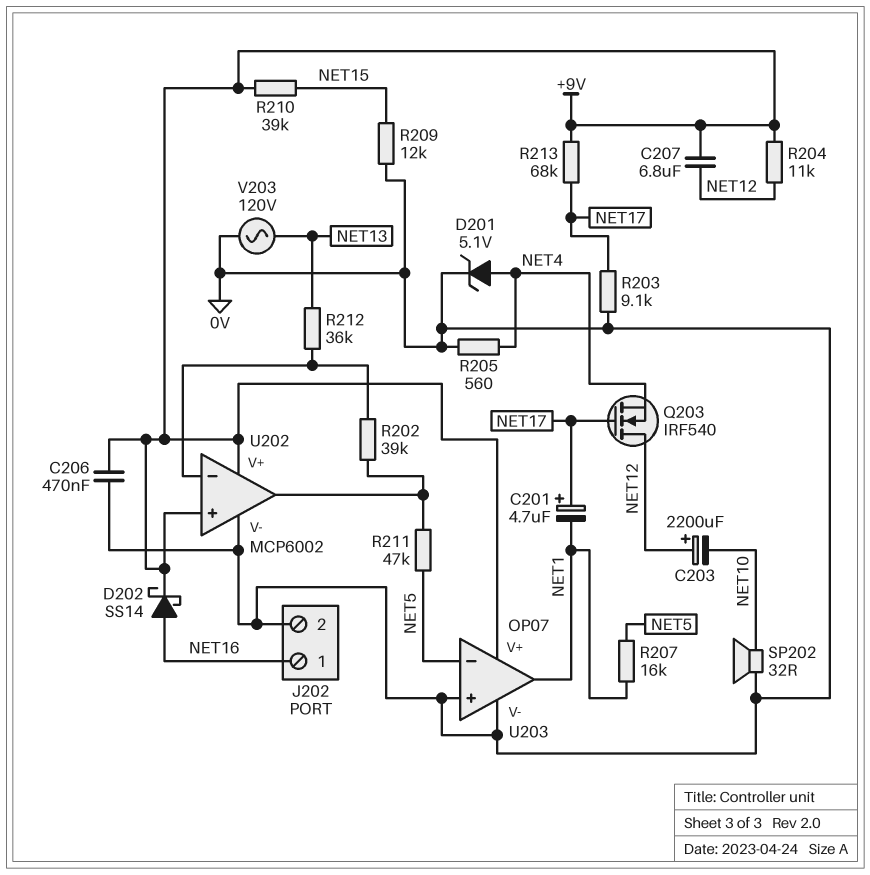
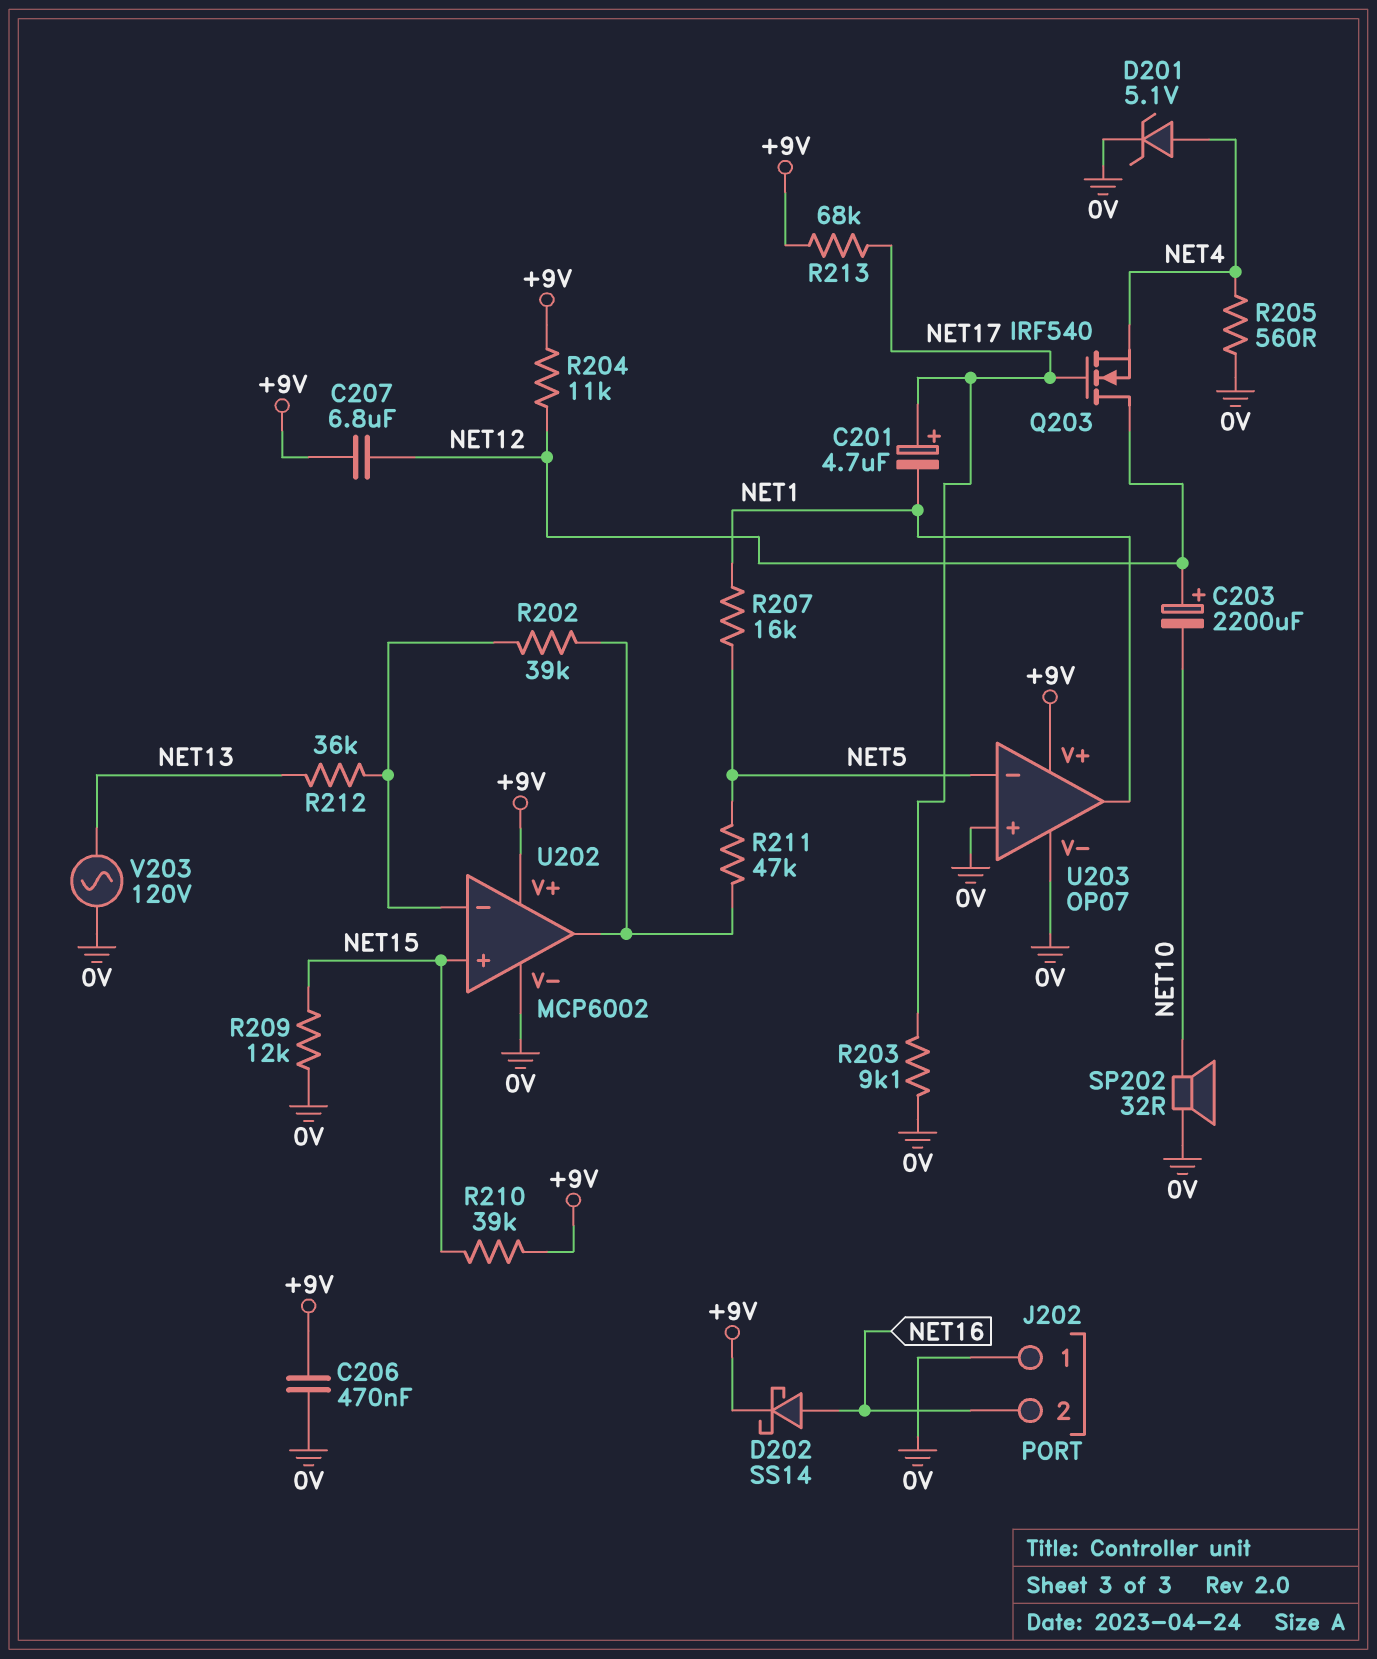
J202 pin 1: NET16 -> 0V
J202 pin 2: 0V -> NET16
U202 pin in+: +9V -> NET15

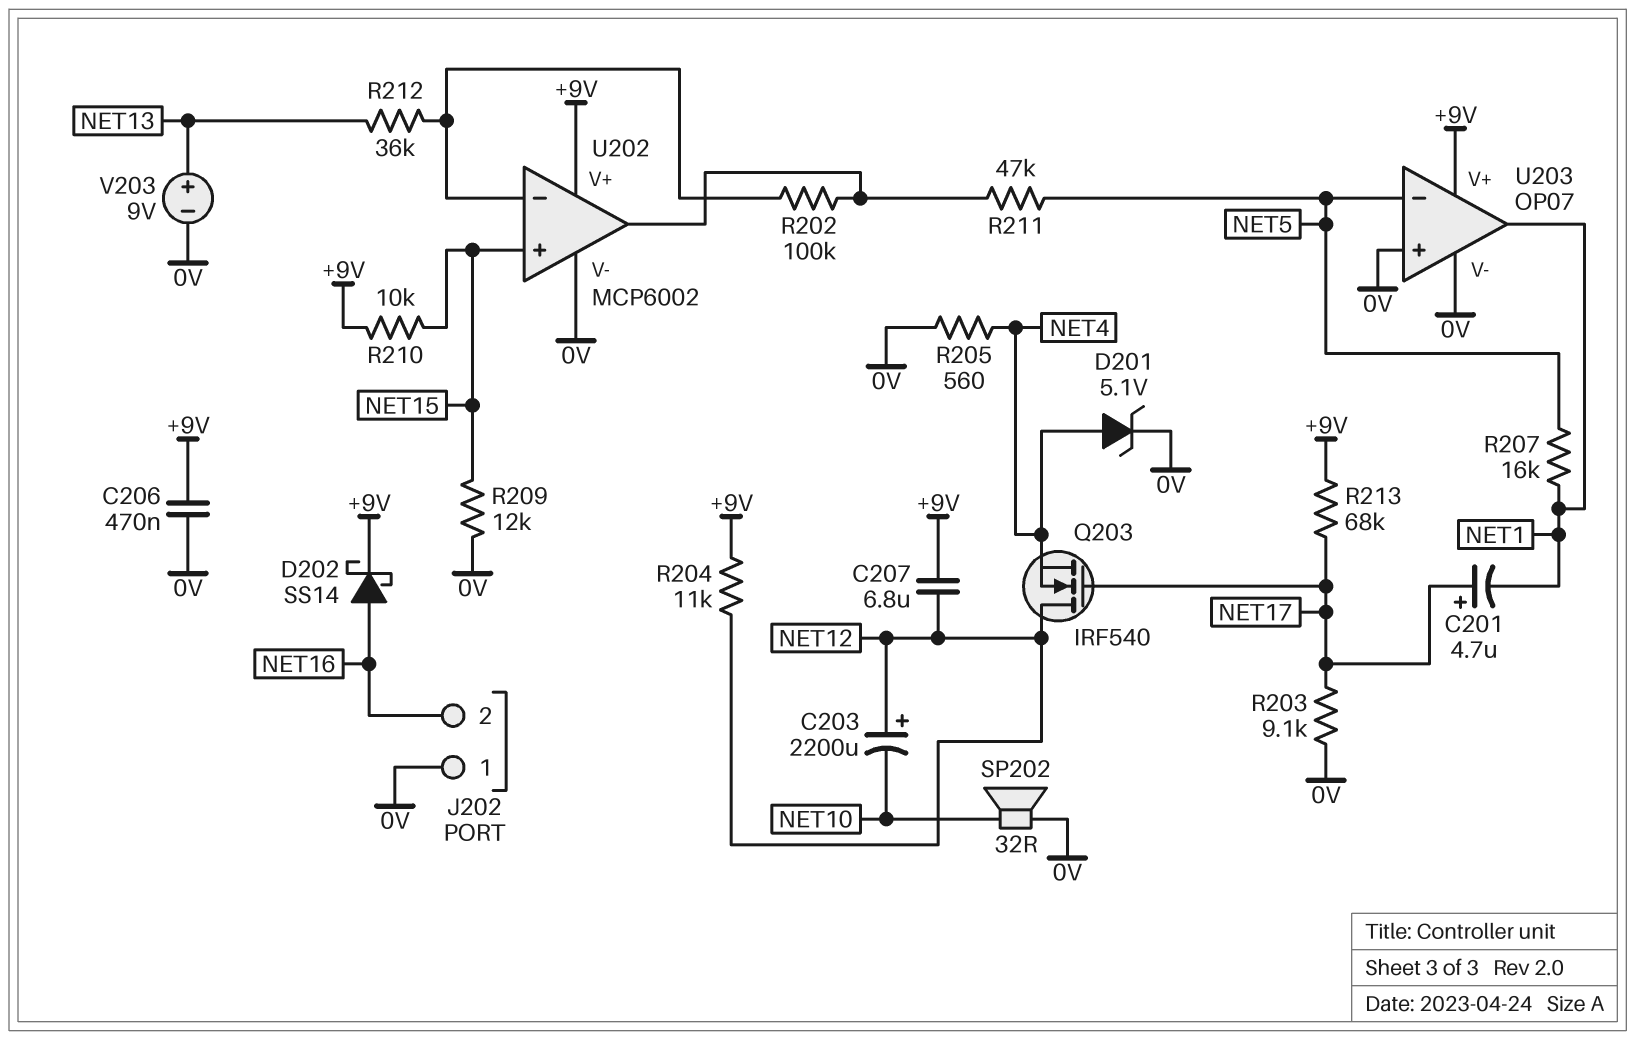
R202: 39k (U202/in-, U202/out) -> 100k (U202/in-, U202/out)
R210: 39k (+9V, NET15) -> 10k (+9V, NET15)
V203: AC 120V (0V, NET13) -> 9V (plus NET13, minus 0V)

